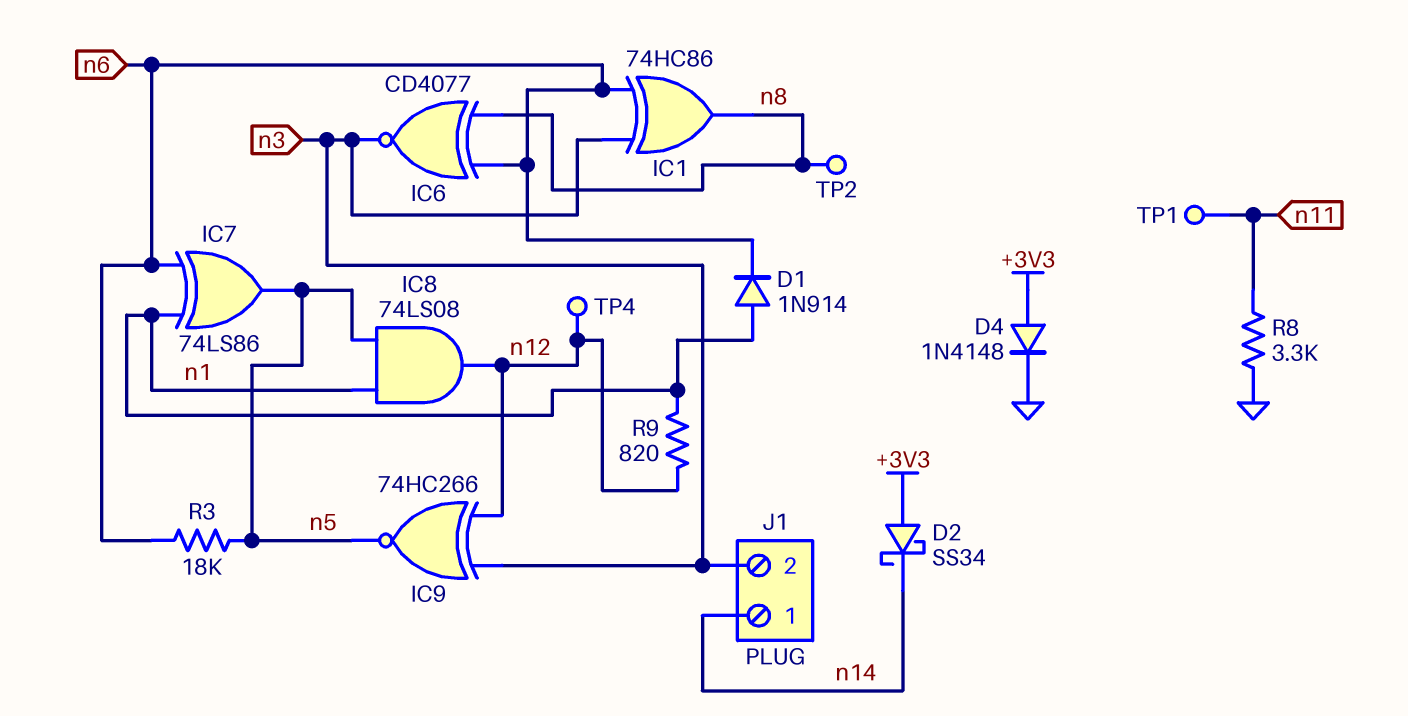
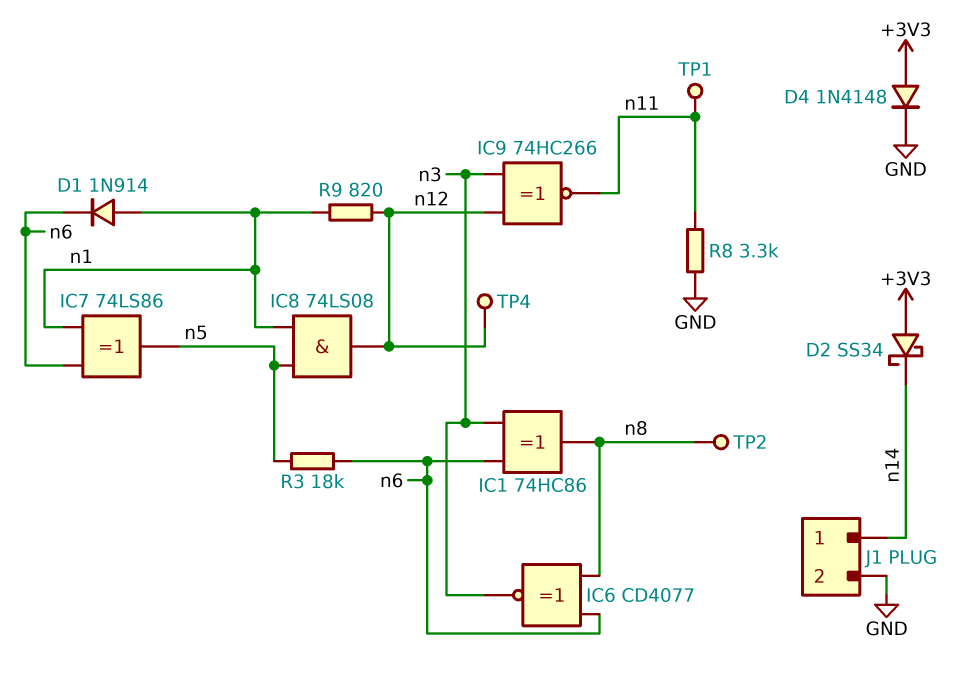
IC9: XNOR 74HC266 (in n3, in n12, out n5) -> XNOR 74HC266 (in n3, in n12, out n11)
J1 pin 2: n3 -> GND

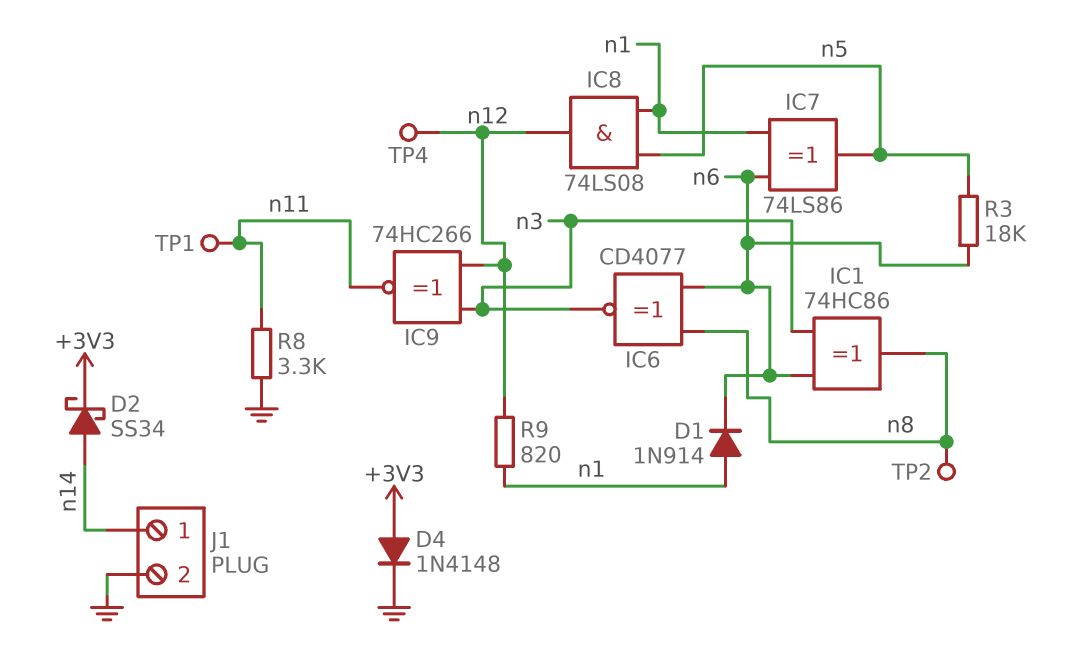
D2: schottky SS34 (A +3V3, K n14) -> schottky SS34 (A n14, K +3V3)

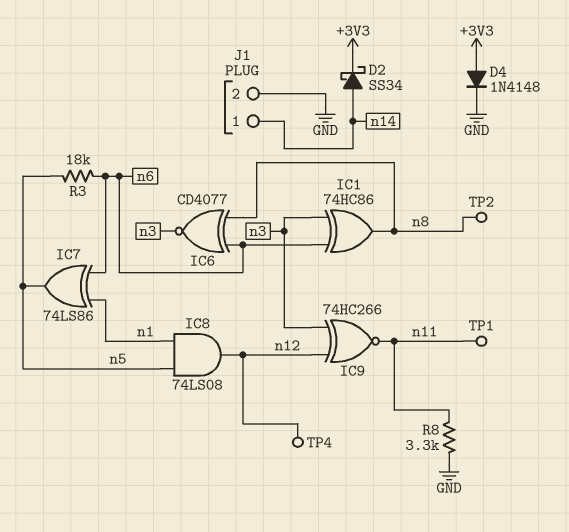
D1: diode 1N914 (A n1, K n6) -> none
R9: 820 (n1, n12) -> none

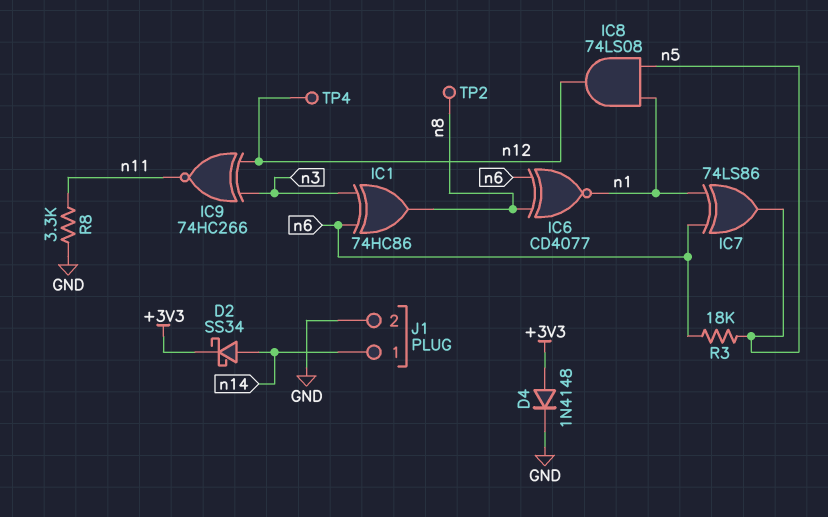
IC6: XNOR CD4077 (in n6, in n8, out n3) -> XNOR CD4077 (in n6, in n8, out n1)
TP1: test point (n11) -> none

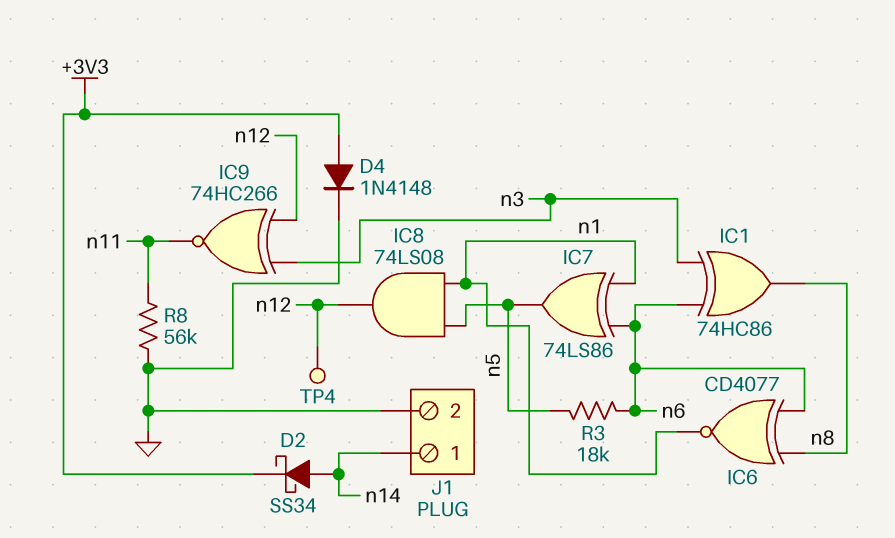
R8: 3.3k (GND, n11) -> 56k (GND, n11)
TP2: test point (n8) -> none

